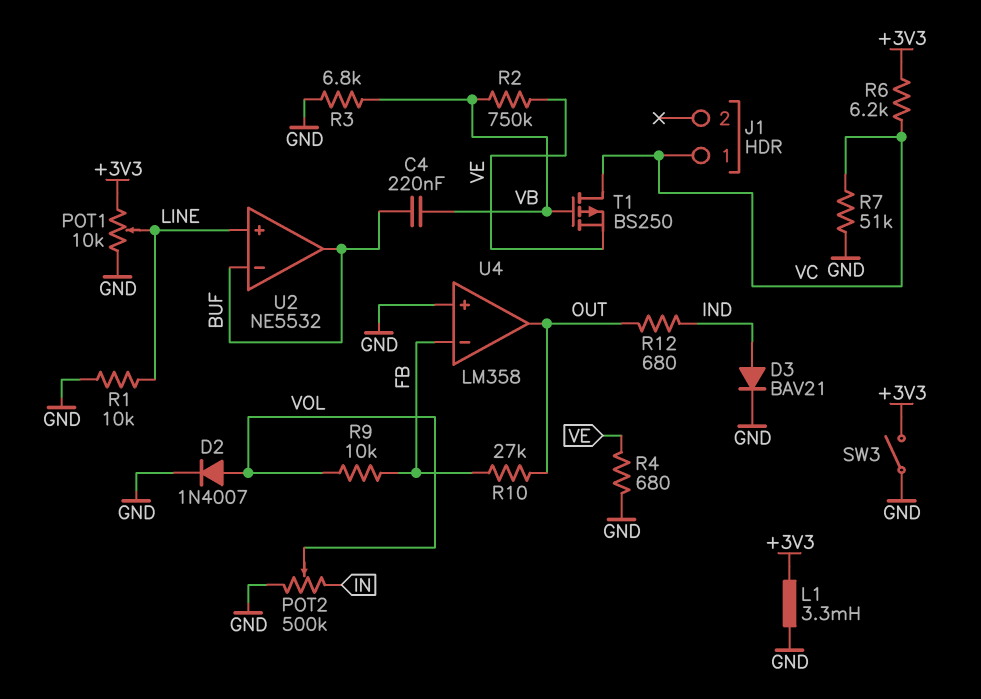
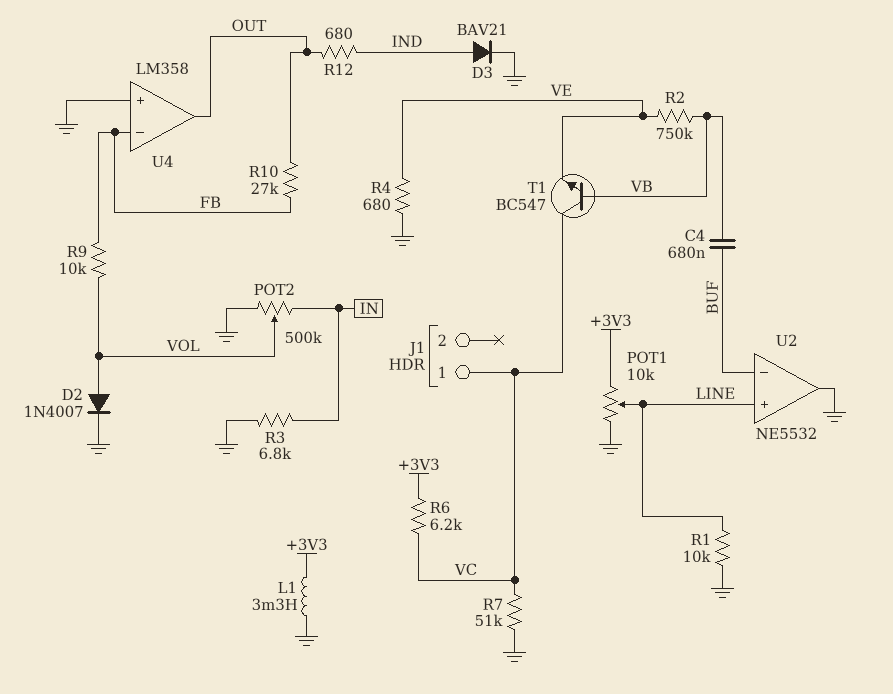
C4: 220nF (BUF, VB) -> 680nF (BUF, VB)
R3: 6.8k (GND, VB) -> 6.8k (GND, IN)
SW3: switch (+3V3, GND) -> none
T1: PMOS BS250 (G VB, D VC, S VE) -> NPN BC547 (B VB, C VC, E VE)
U2 pin out: BUF -> GND

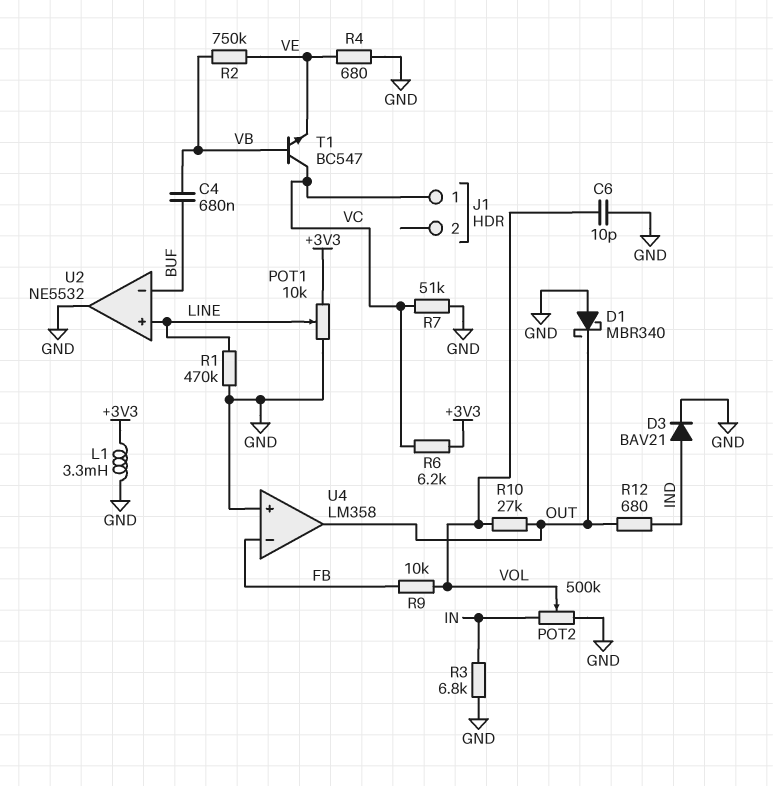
C6: none -> 10pF (GND, VOL)
D1: none -> schottky MBR340 (A GND, K OUT)
D2: diode 1N4007 (A VOL, K GND) -> none
R1: 10k (GND, LINE) -> 470k (GND, LINE)
R10: 27k (FB, OUT) -> 27k (OUT, VOL)

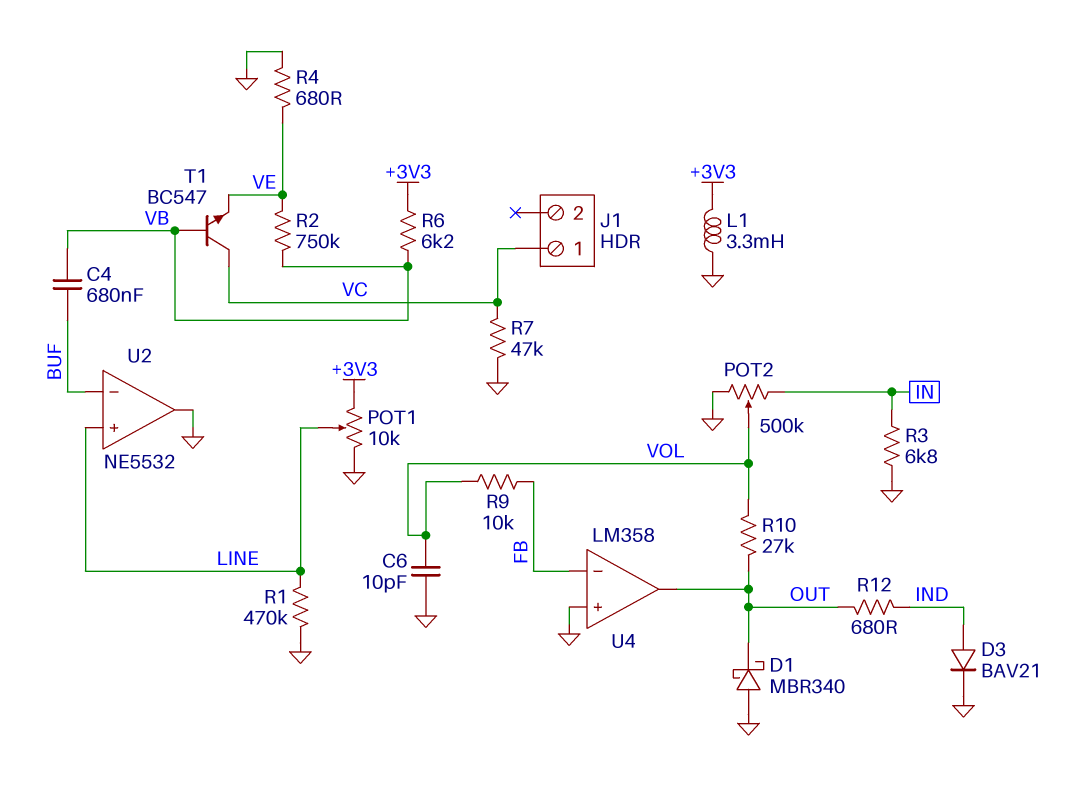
R6: 6.2k (+3V3, VC) -> 6.2k (+3V3, VB)
R7: 51k (GND, VC) -> 47k (GND, VC)

